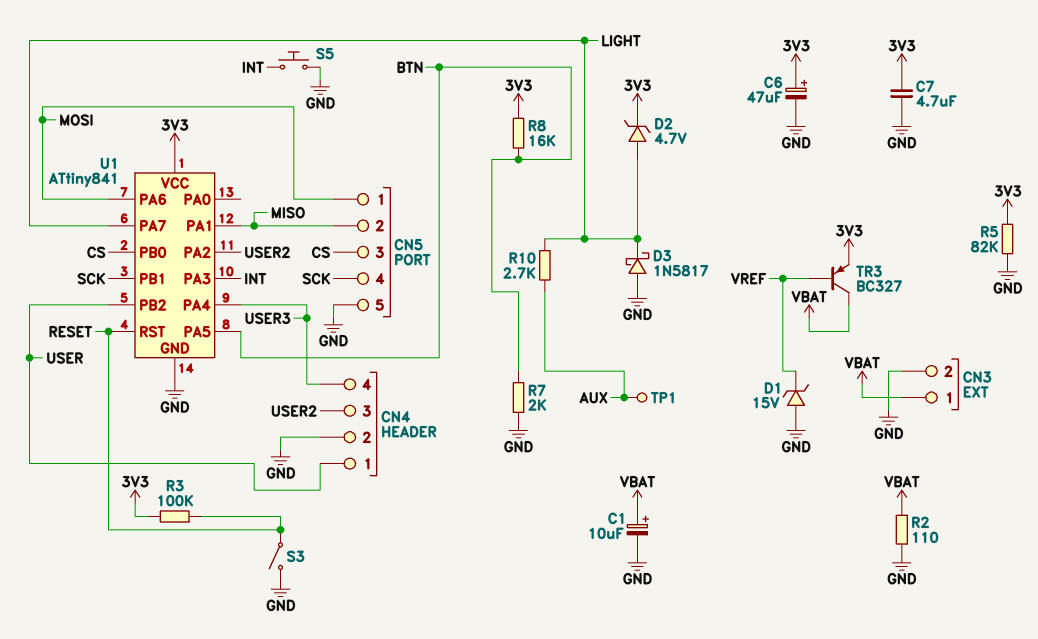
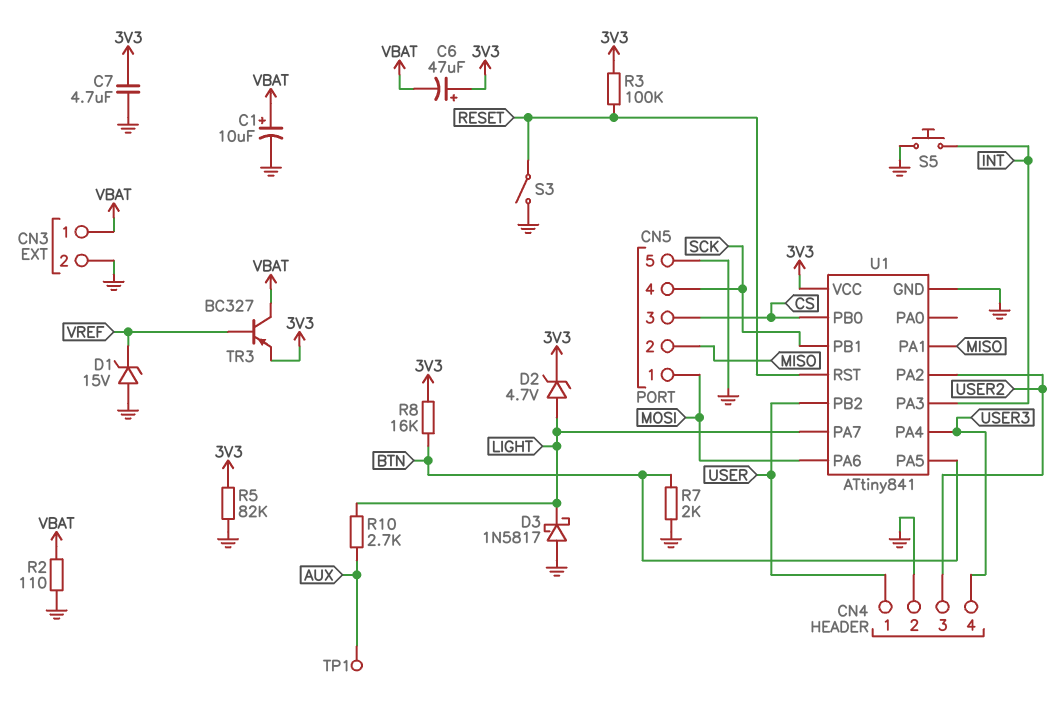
C6: 47uF (plus 3V3, minus GND) -> 47uF (plus 3V3, minus VBAT)

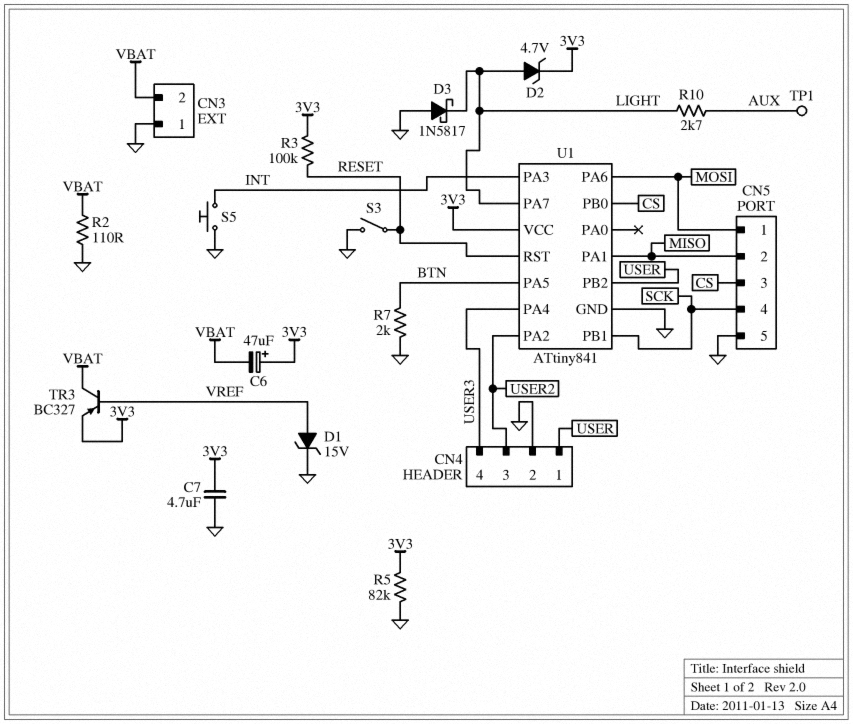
C1: 10uF (plus VBAT, minus GND) -> none
CN3 pin 1: VBAT -> GND
CN3 pin 2: GND -> VBAT
D1: zener 15V (A GND, K VREF) -> zener 15V (A VREF, K GND)
R8: 16k (3V3, BTN) -> none

